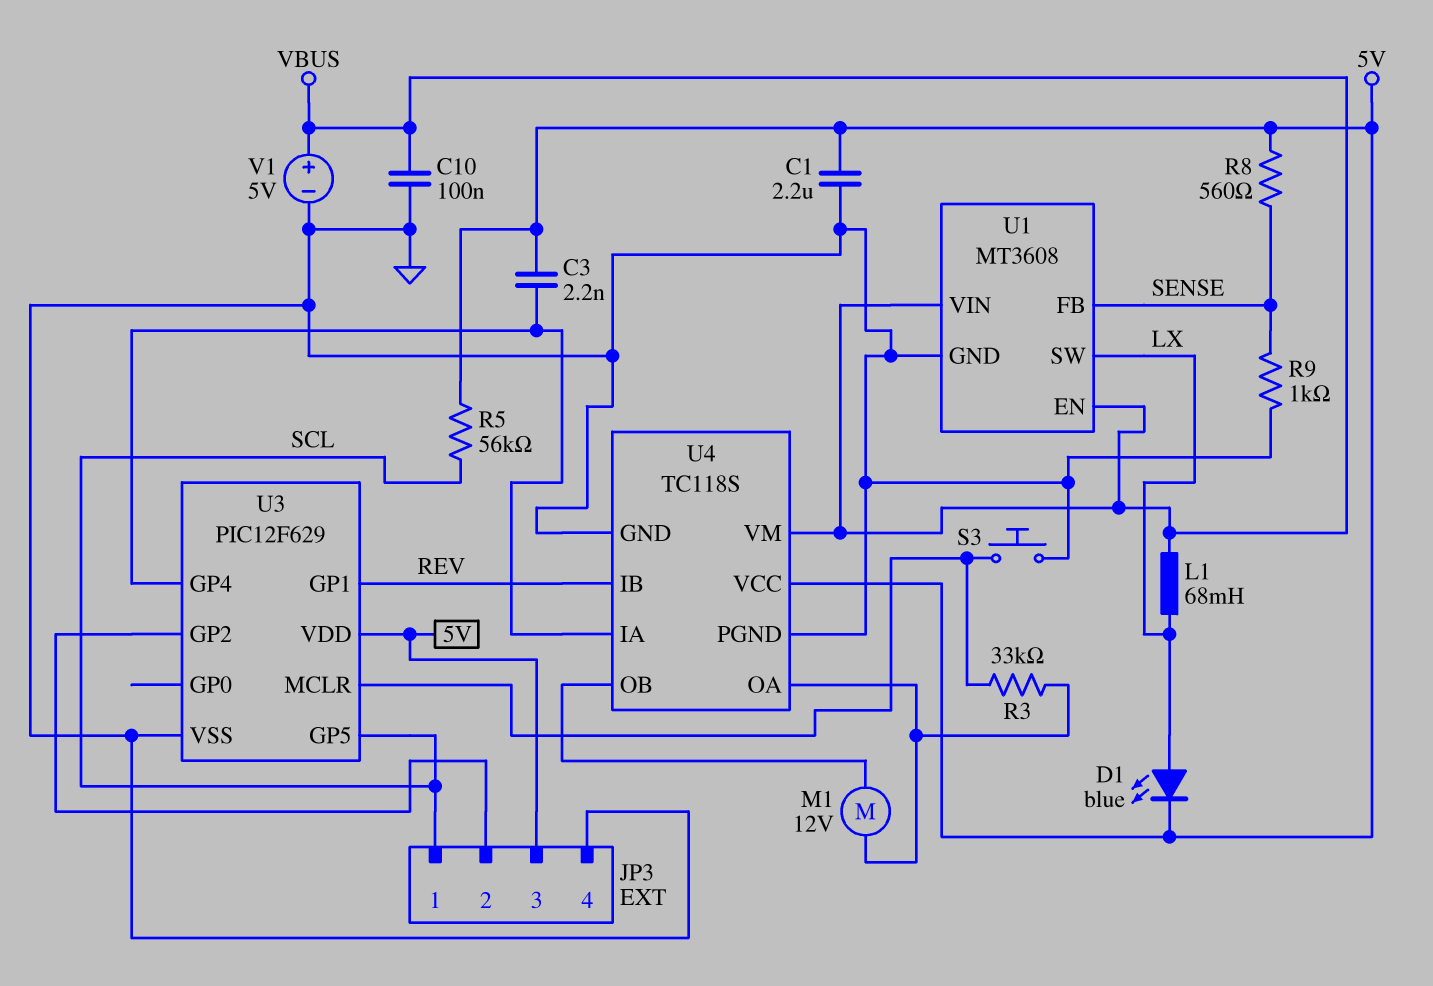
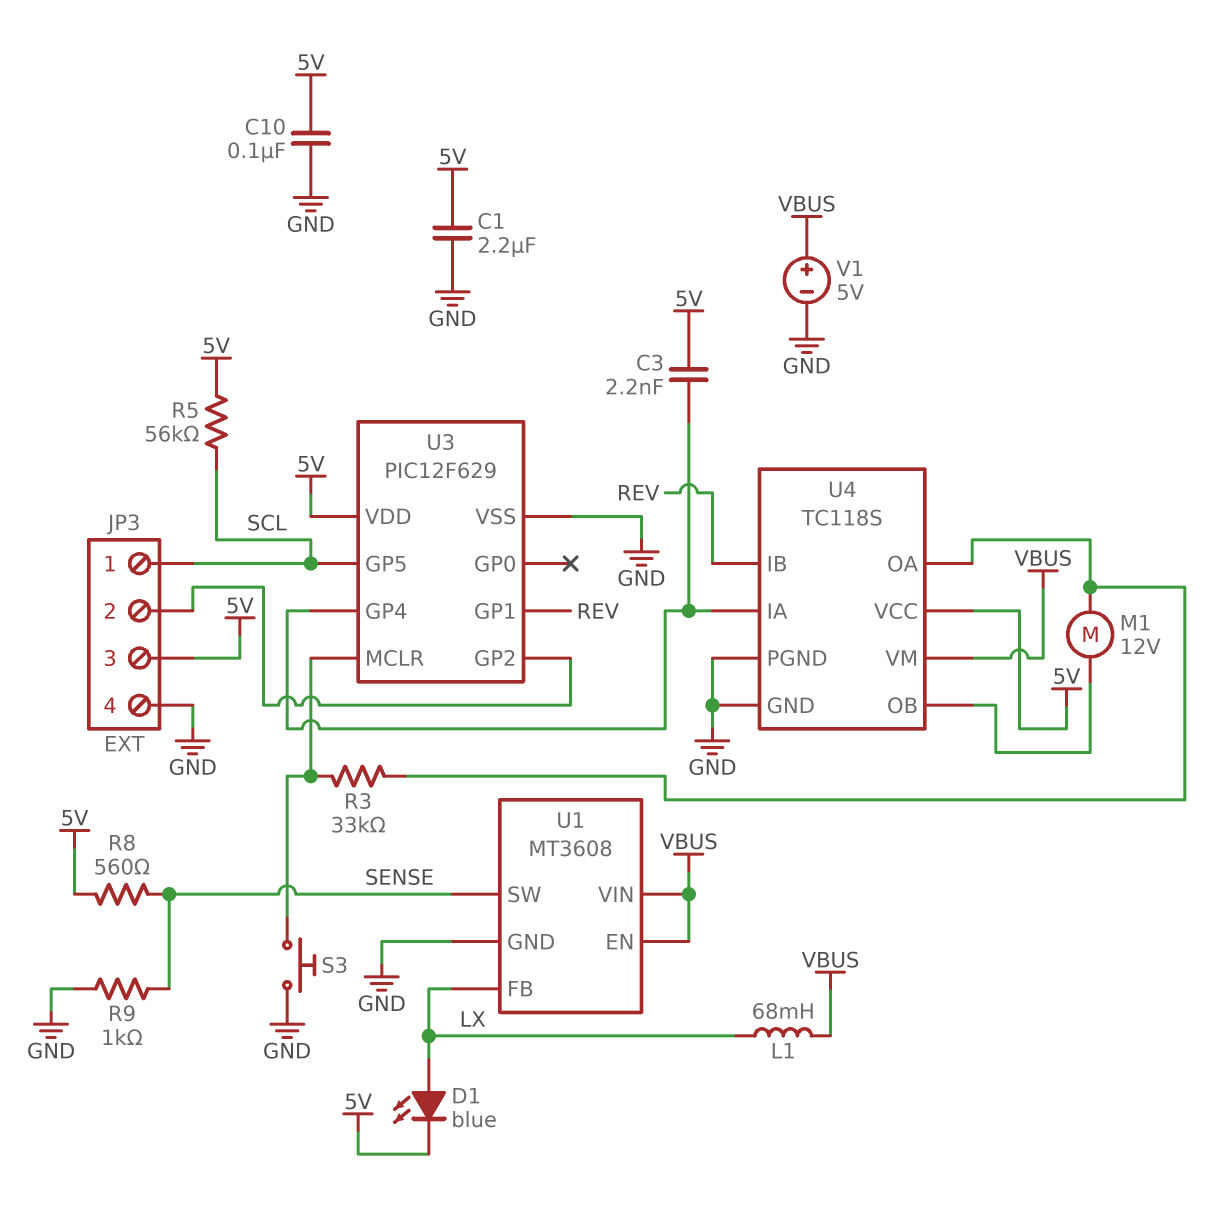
C10: 100nF (GND, VBUS) -> 100nF (5V, GND)
U1 pin FB: SENSE -> LX
U1 pin SW: LX -> SENSE

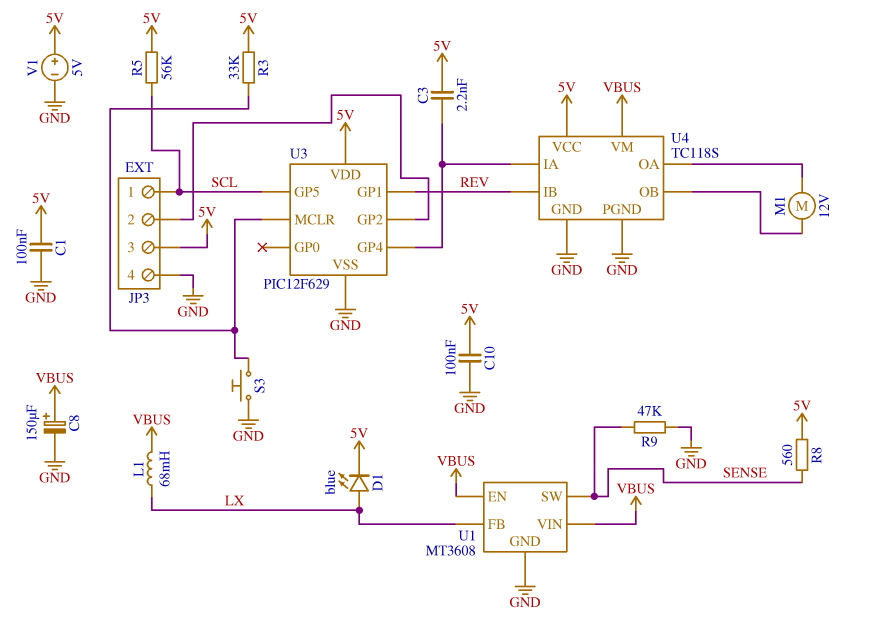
C1: 2.2uF (5V, GND) -> 100nF (5V, GND)
C8: none -> 150uF (plus VBUS, minus GND)
R3: 33k (U3/MCLR, U4/OA) -> 33k (5V, U3/MCLR)
R9: 1k (GND, SENSE) -> 47k (GND, SENSE)
V1: 5V (plus VBUS, minus GND) -> 5V (plus 5V, minus GND)

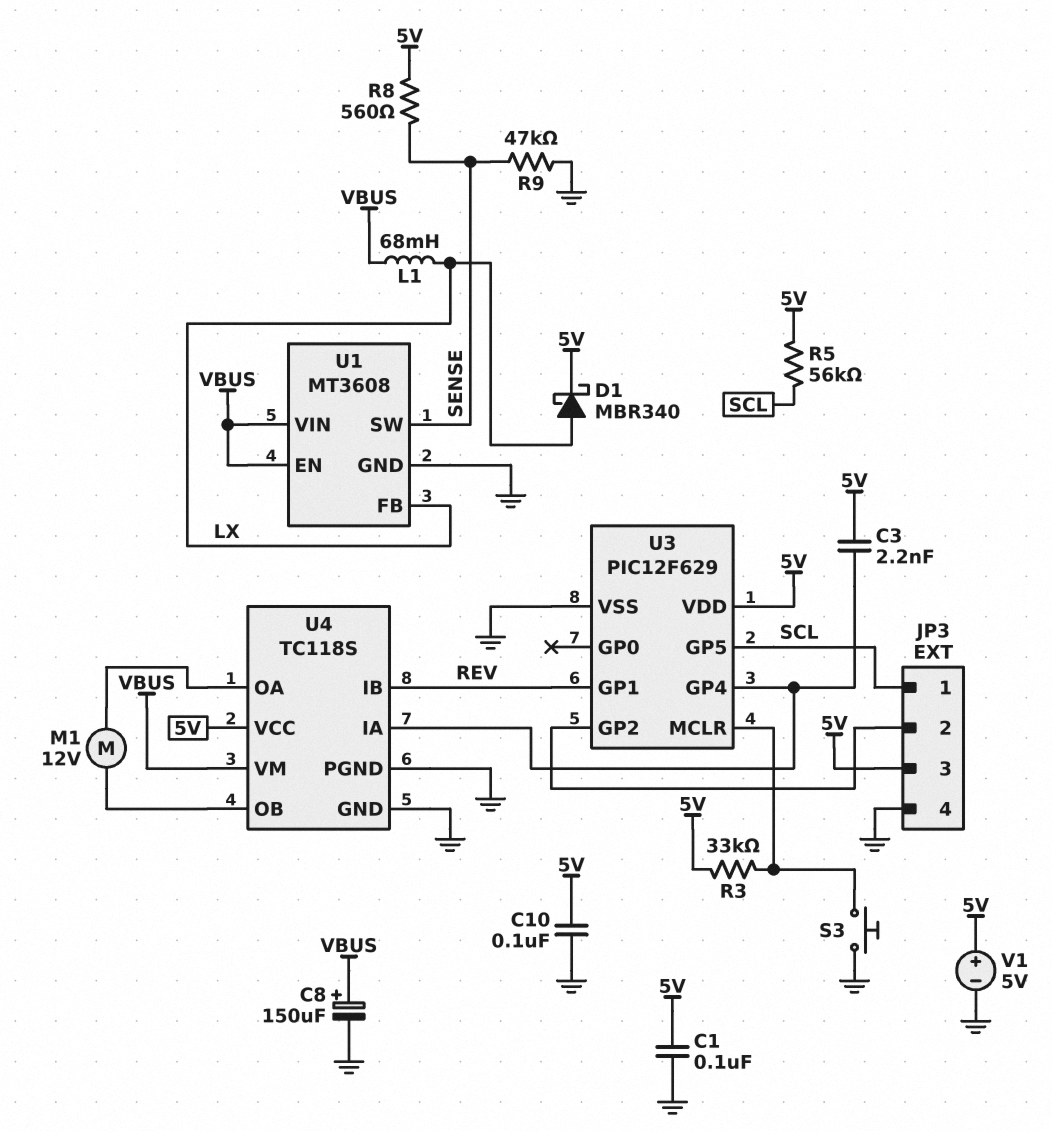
D1: LED blue (A LX, K 5V) -> schottky MBR340 (A LX, K 5V)

